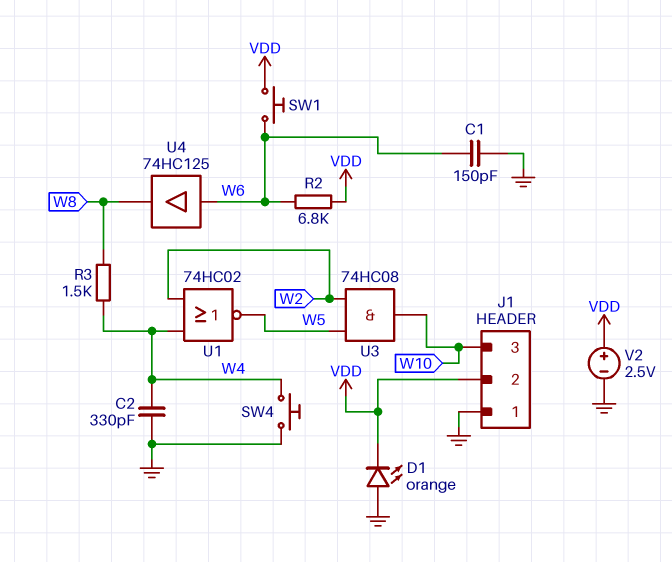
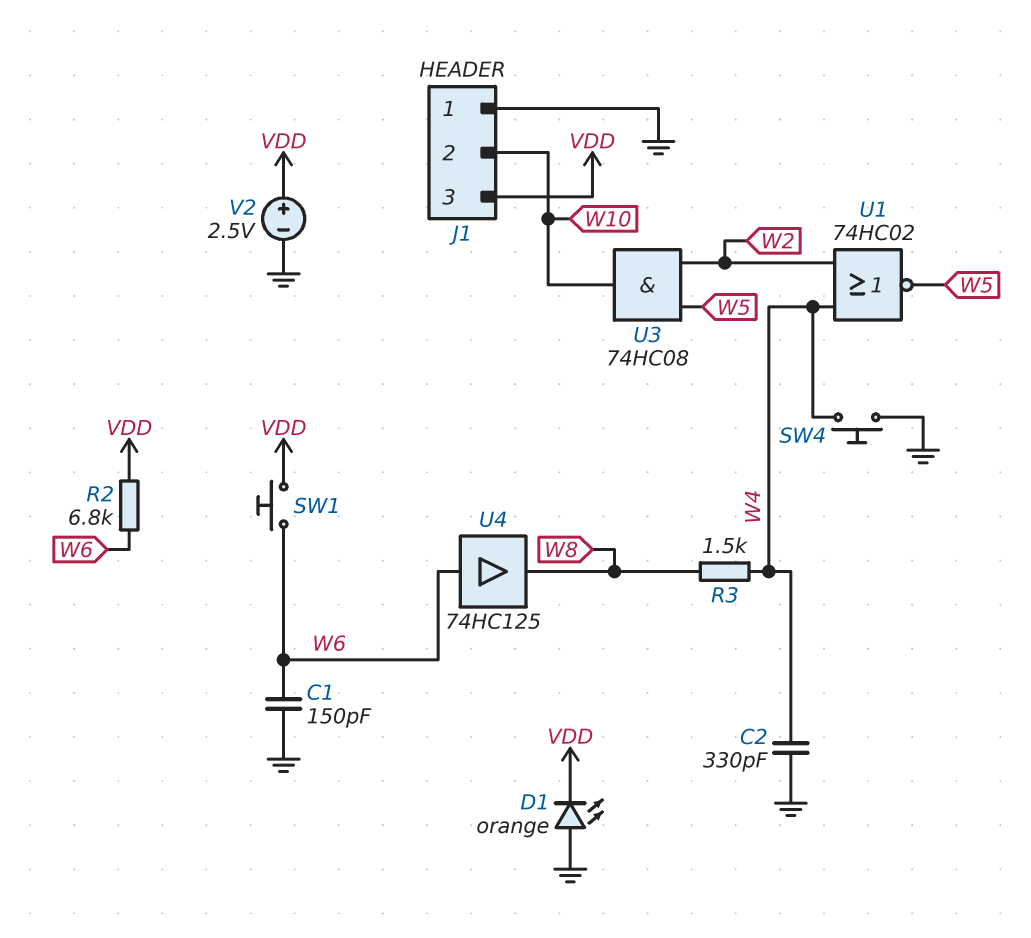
J1 pin 2: VDD -> W10
J1 pin 3: W10 -> VDD

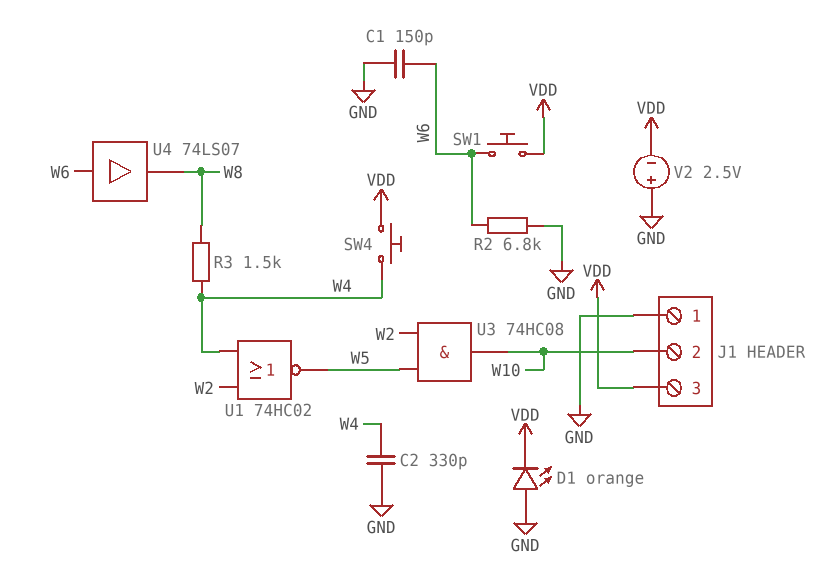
R2: 6.8k (VDD, W6) -> 6.8k (GND, W6)
SW4: button (GND, W4) -> button (VDD, W4)
U4: buffer 74HC125 (in W6, out W8) -> buffer 74LS07 (in W6, out W8)
V2: 2.5V (plus VDD, minus GND) -> 2.5V (plus GND, minus VDD)

